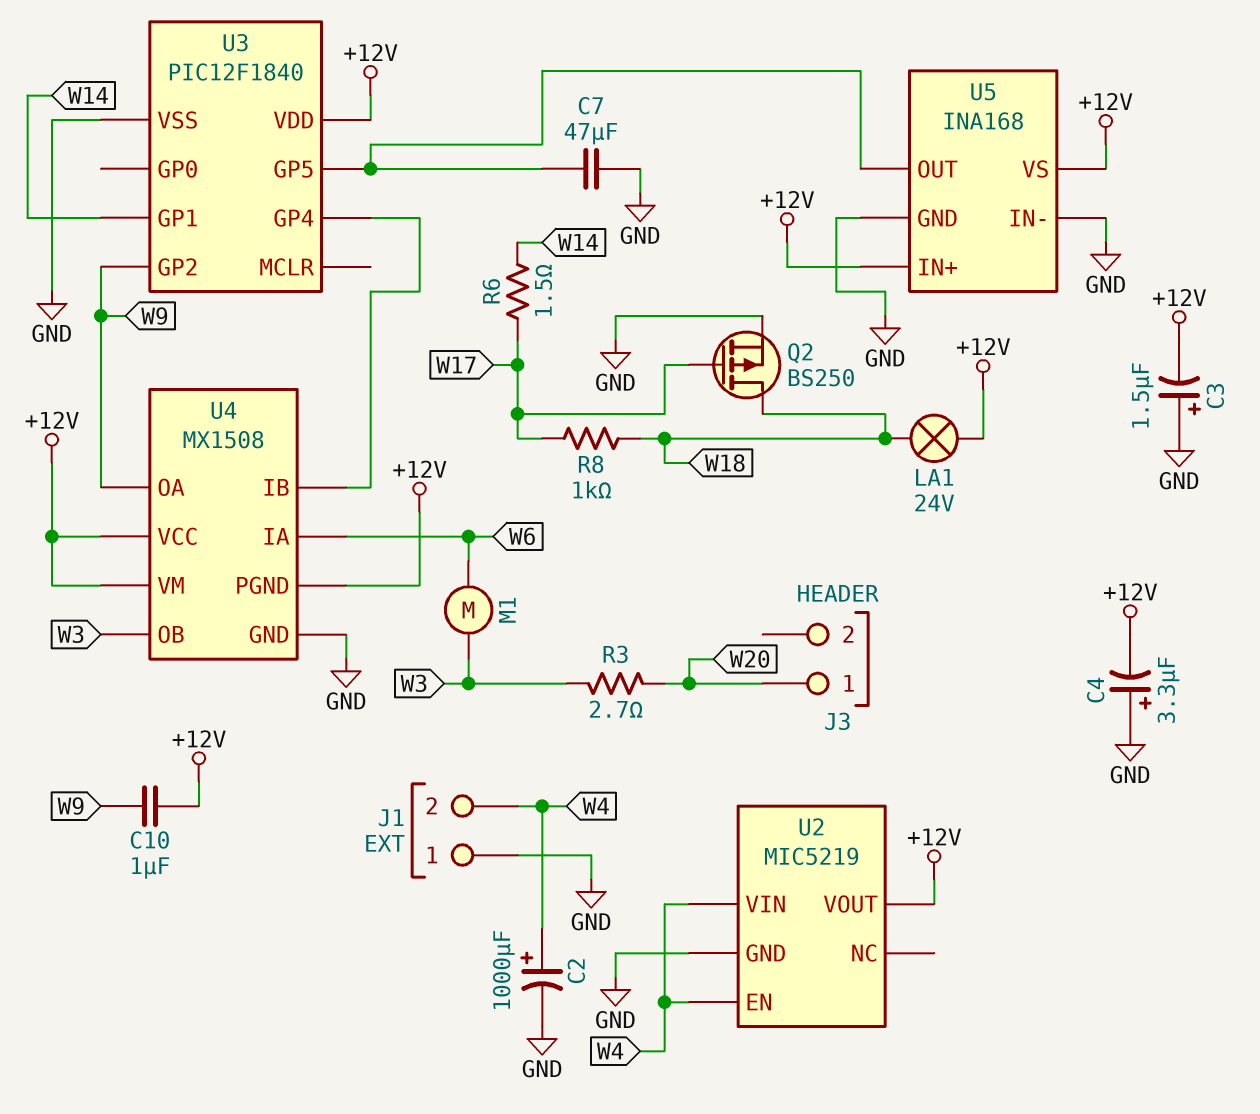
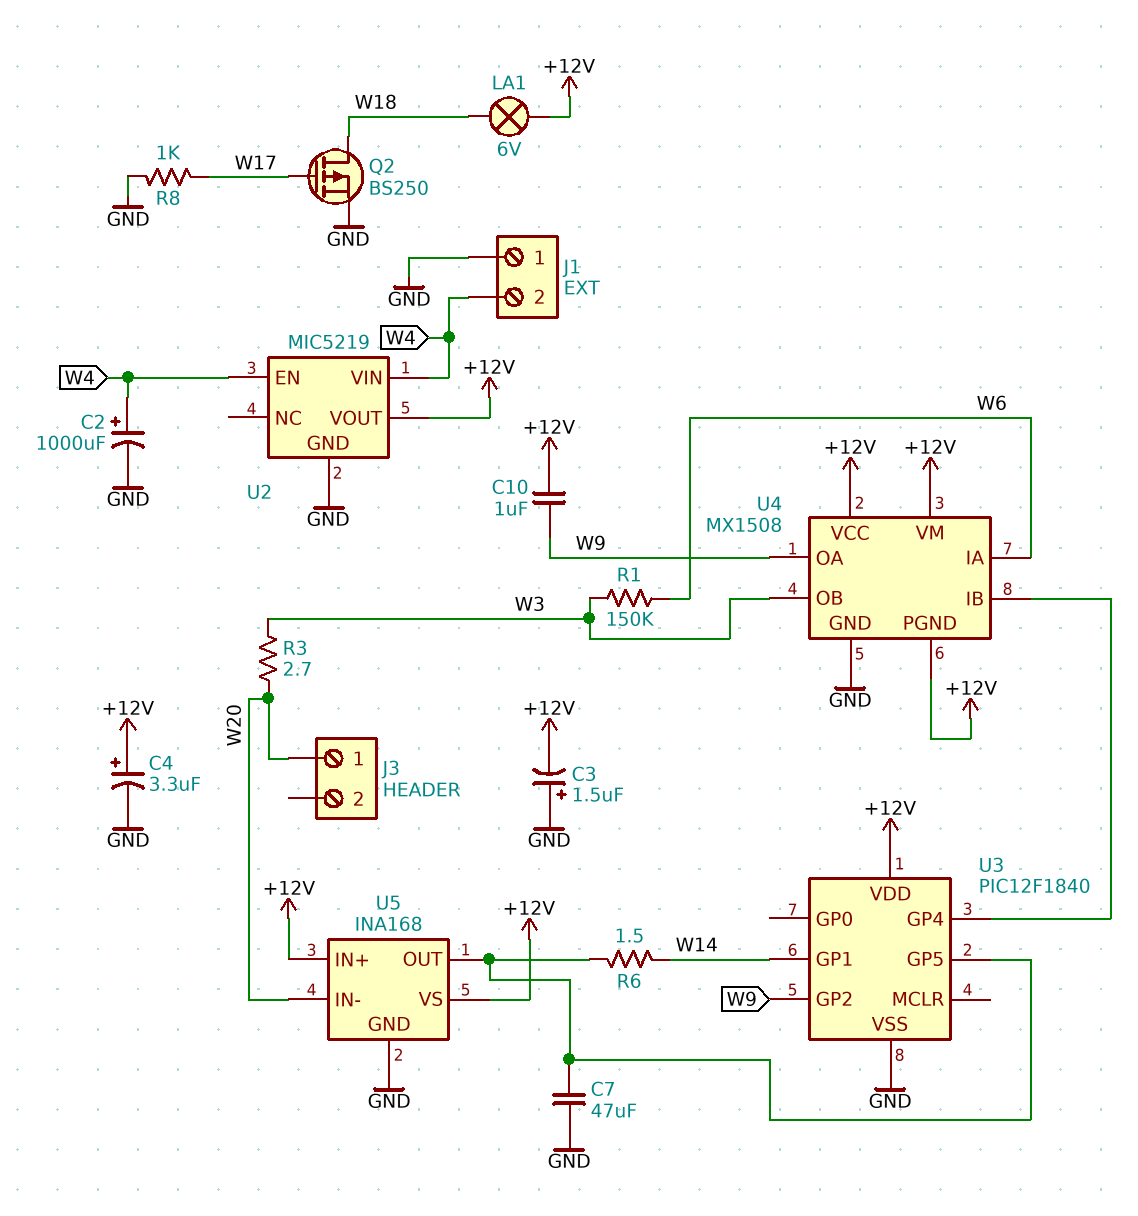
C4: 3.3uF (plus GND, minus +12V) -> 3.3uF (plus +12V, minus GND)
LA1: lamp 24V (+12V, W18) -> lamp 6V (+12V, W18)
M1: motor (W3, W6) -> none
R1: none -> 150k (W3, W6)
R6: 1.5 (W14, W17) -> 1.5 (U3/GP5, W14)
R8: 1k (W17, W18) -> 1k (GND, W17)
U5 pin IN-: GND -> W20

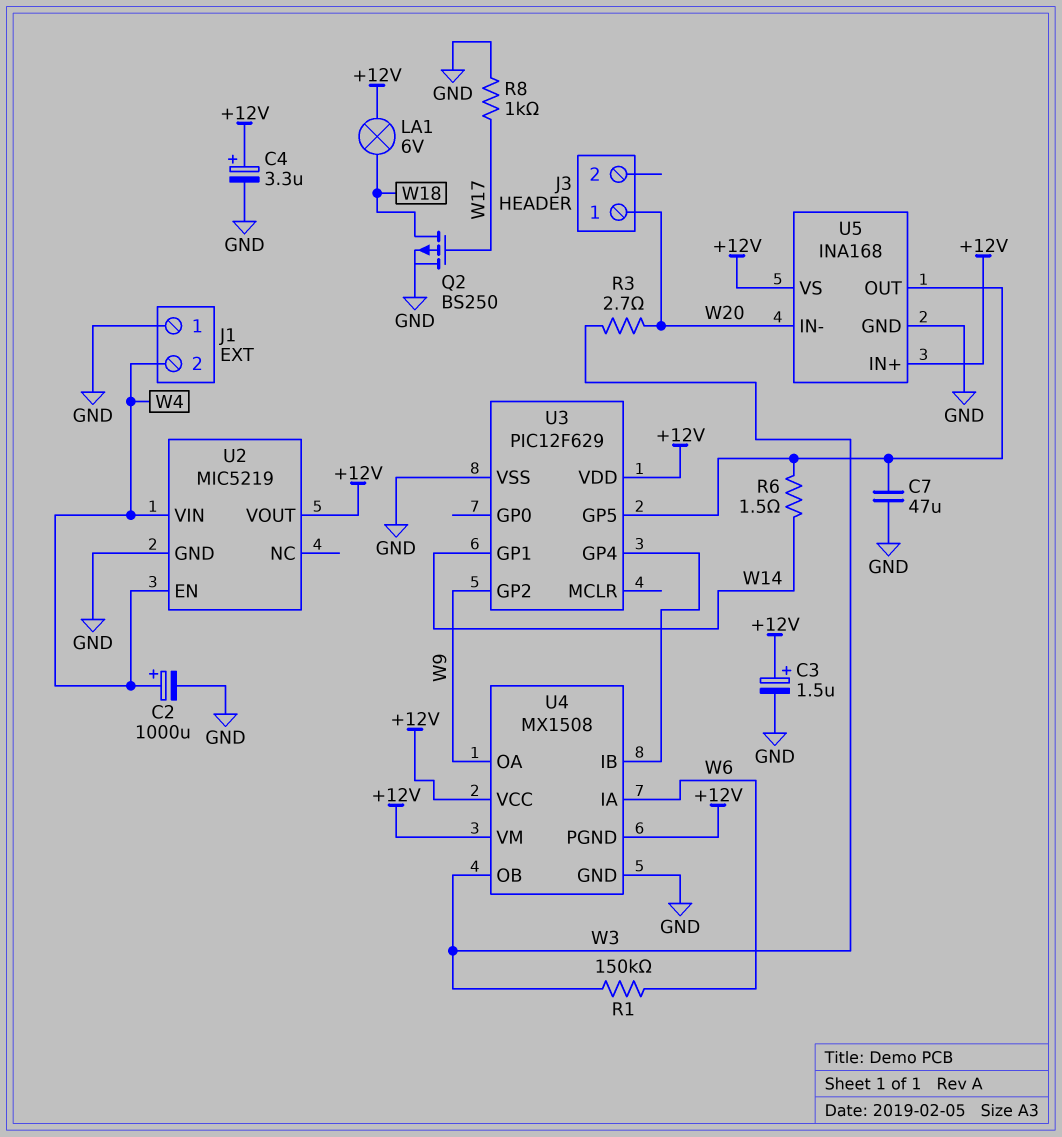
C3: 1.5uF (plus GND, minus +12V) -> 1.5uF (plus +12V, minus GND)
C10: 1uF (+12V, W9) -> none
U3: PIC12F1840 -> PIC12F629

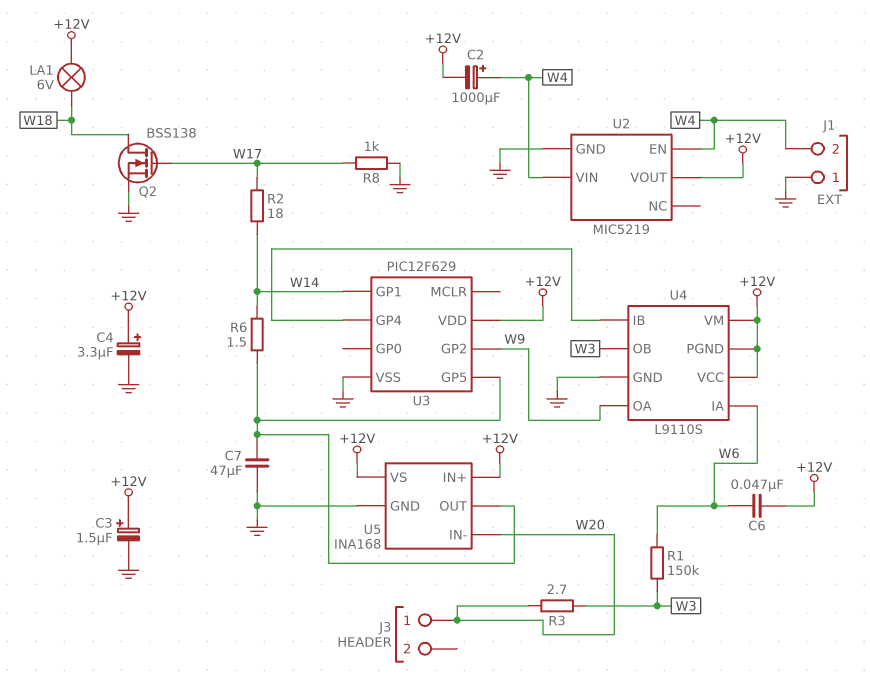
C2: 1000uF (plus W4, minus GND) -> 1000uF (plus W4, minus +12V)
C6: none -> 47nF (+12V, W6)
Q2: PMOS BS250 (G W17, D W18, S GND) -> NMOS BSS138 (G W17, D W18, S GND)
R2: none -> 18 (W14, W17)
U4: MX1508 -> L9110S

